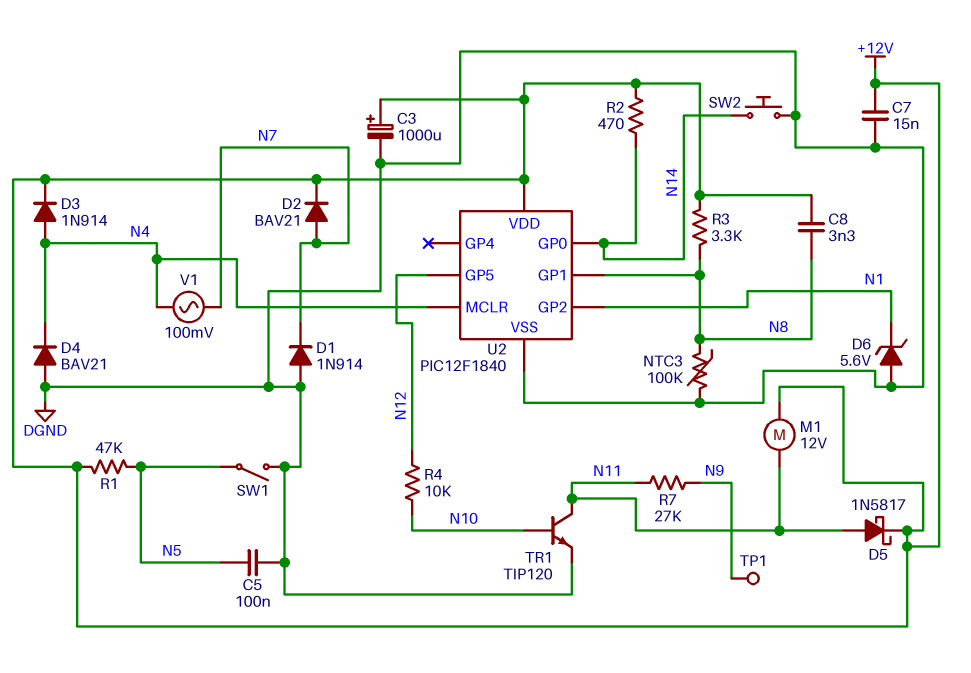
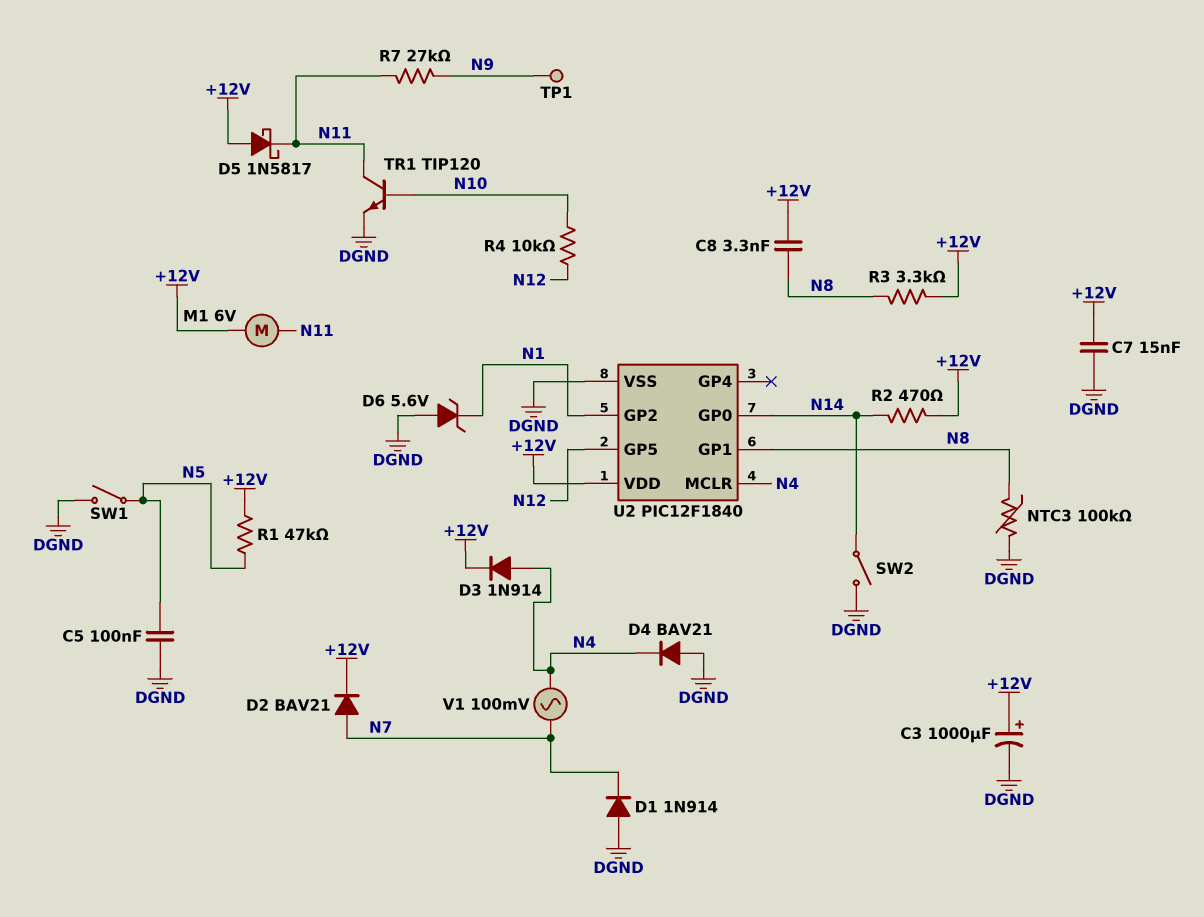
D5: schottky 1N5817 (A N11, K +12V) -> schottky 1N5817 (A +12V, K N11)
M1: motor 12V (+12V, N11) -> motor 6V (+12V, N11)
SW2: button (DGND, N14) -> switch (DGND, N14)

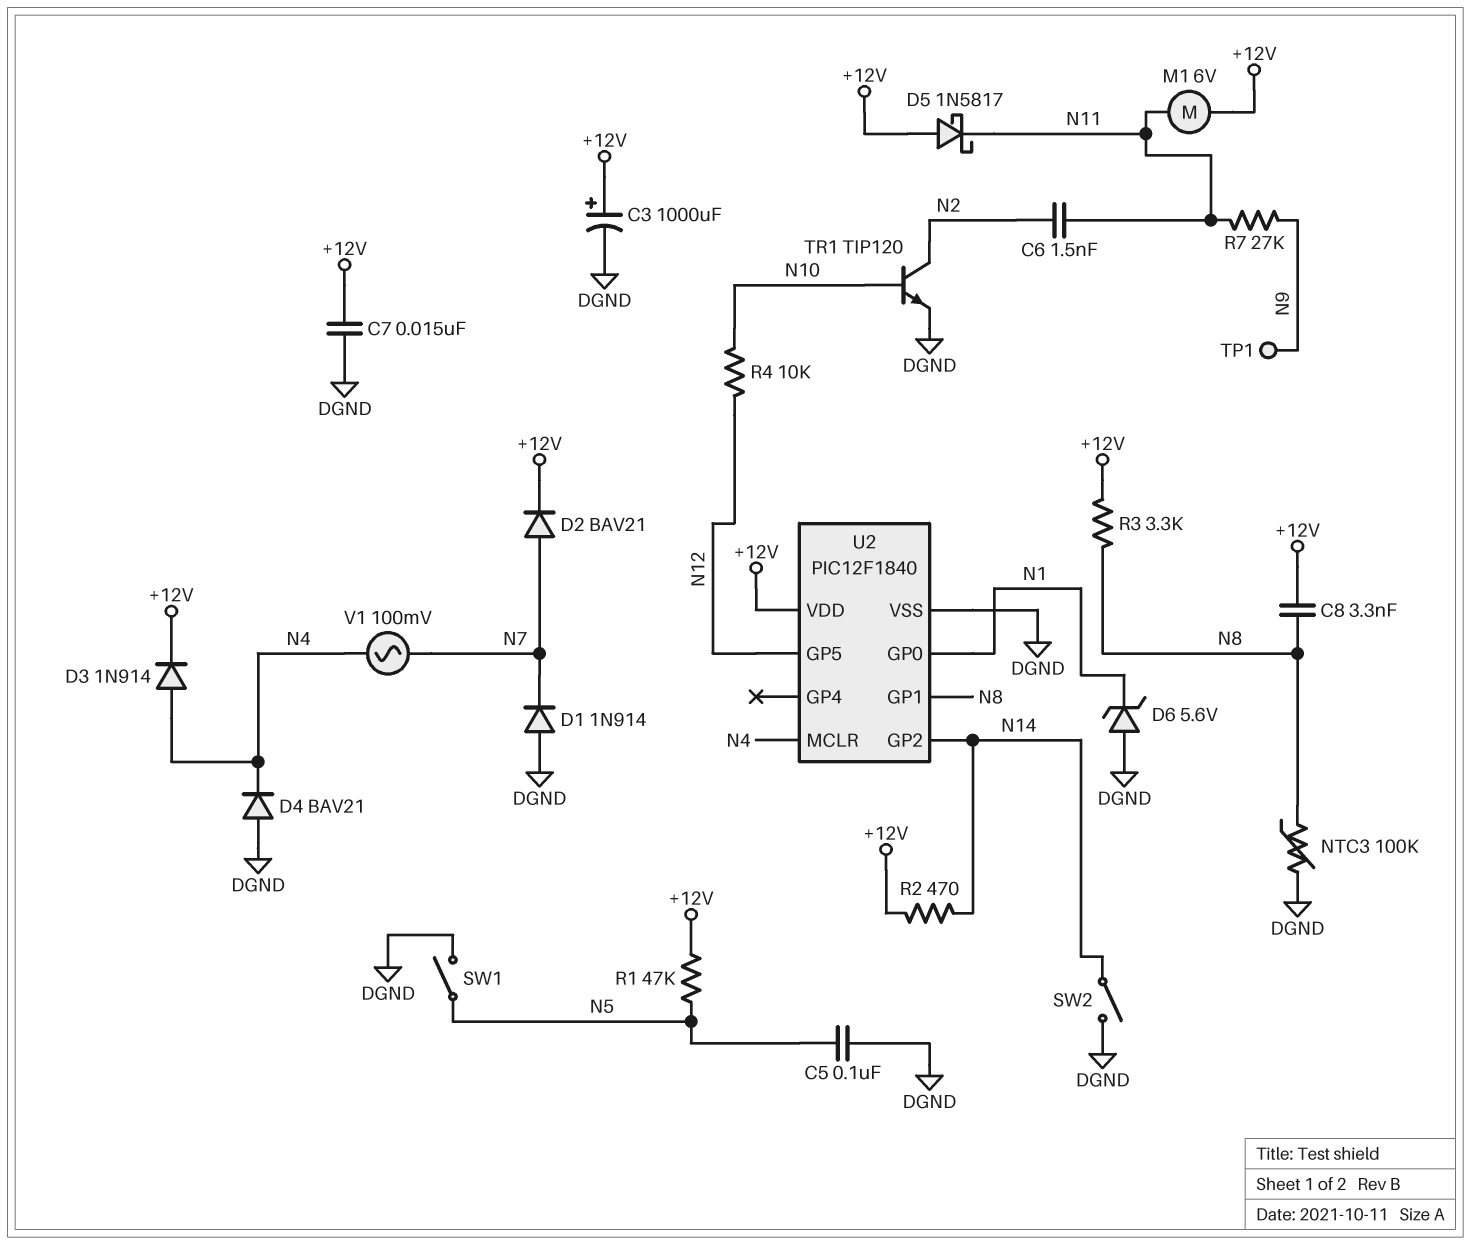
C6: none -> 1.5nF (N2, N11)
TR1: NPN TIP120 (B N10, C N11, E DGND) -> NPN TIP120 (B N10, C N2, E DGND)
U2 pin GP0: N14 -> N1
U2 pin GP2: N1 -> N14

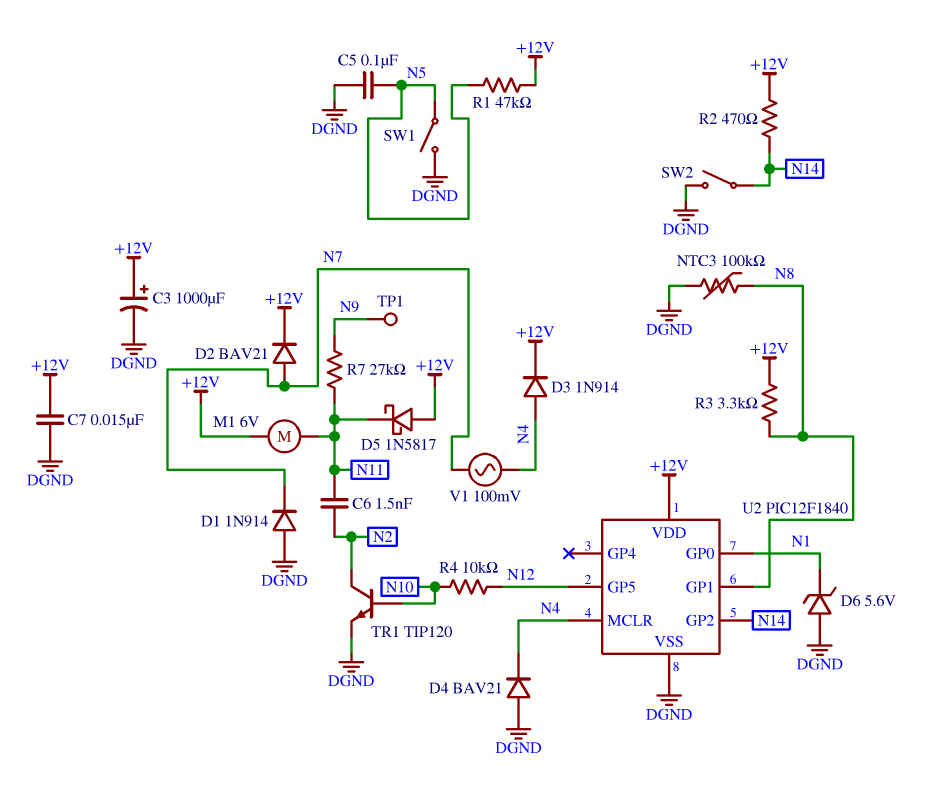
C8: 3.3nF (+12V, N8) -> none

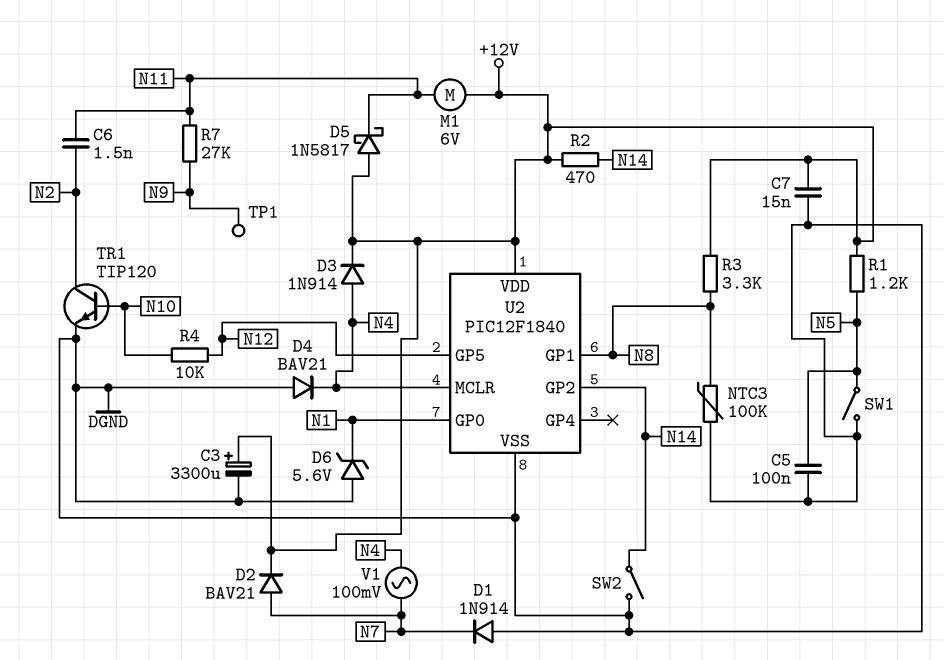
C3: 1000uF (plus +12V, minus DGND) -> 3300uF (plus +12V, minus DGND)
R1: 47k (+12V, N5) -> 1.2k (+12V, N5)

